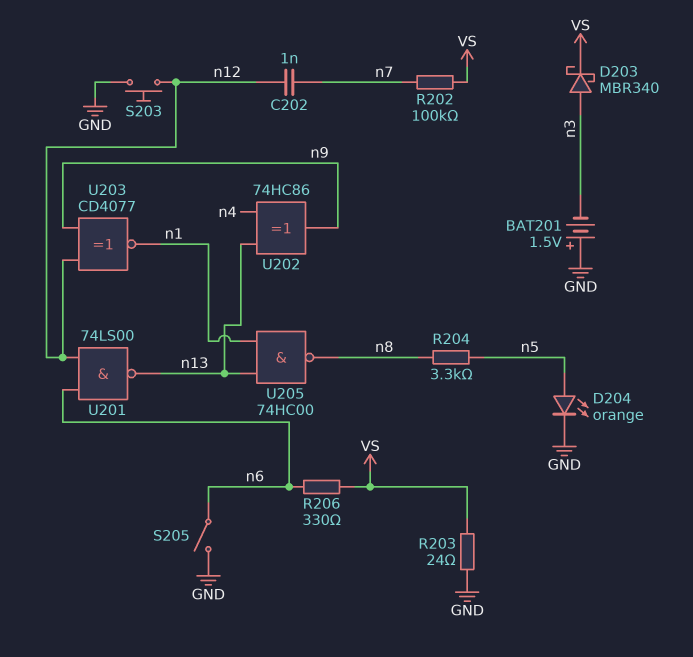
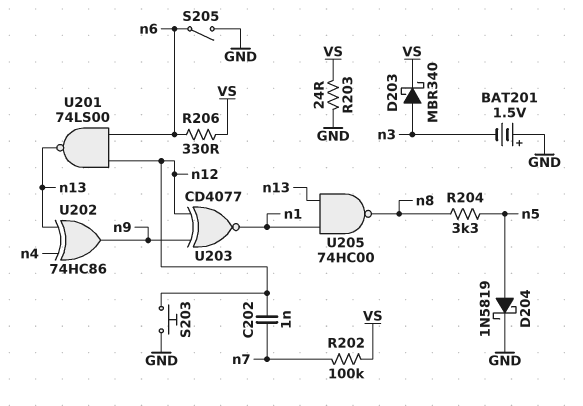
D204: LED orange (A n5, K GND) -> schottky 1N5819 (A n5, K GND)

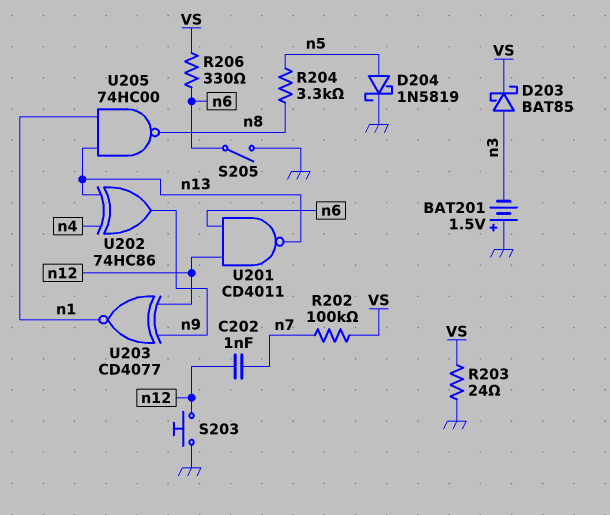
D203: schottky MBR340 (A n3, K VS) -> schottky BAT85 (A n3, K VS)
U201: NAND 74LS00 (in n6, in n12, out n13) -> NAND CD4011 (in n6, in n12, out n13)

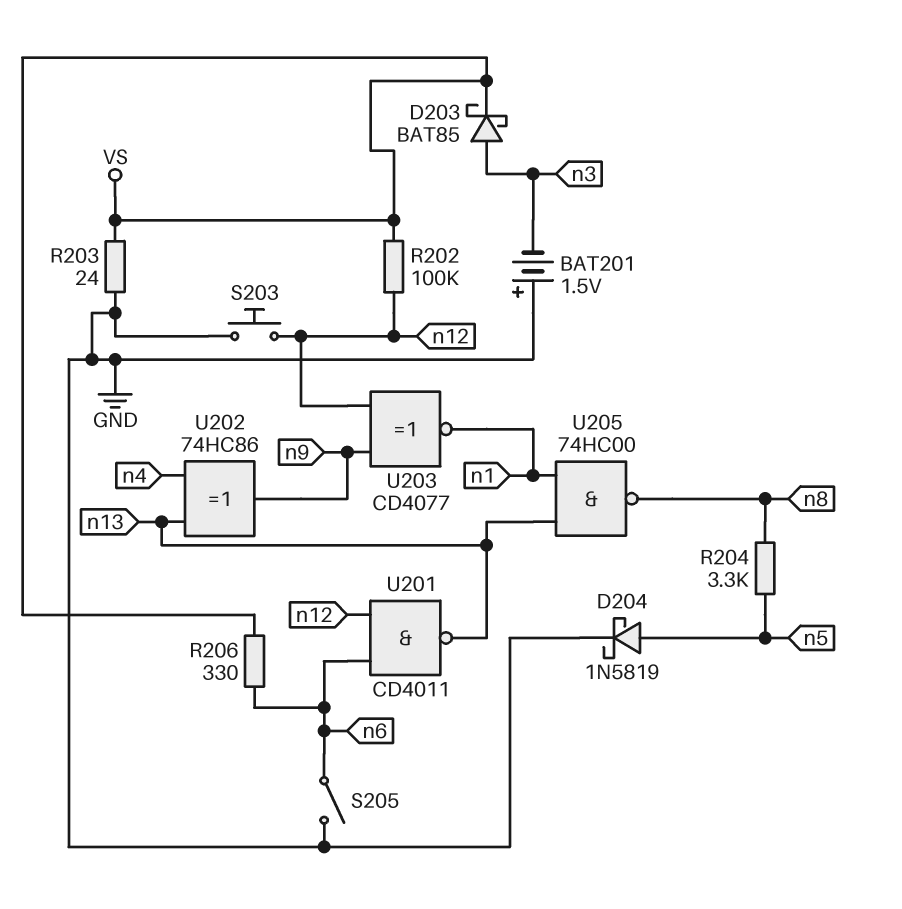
C202: 1nF (n7, n12) -> none
R202: 100k (VS, n7) -> 100k (VS, n12)

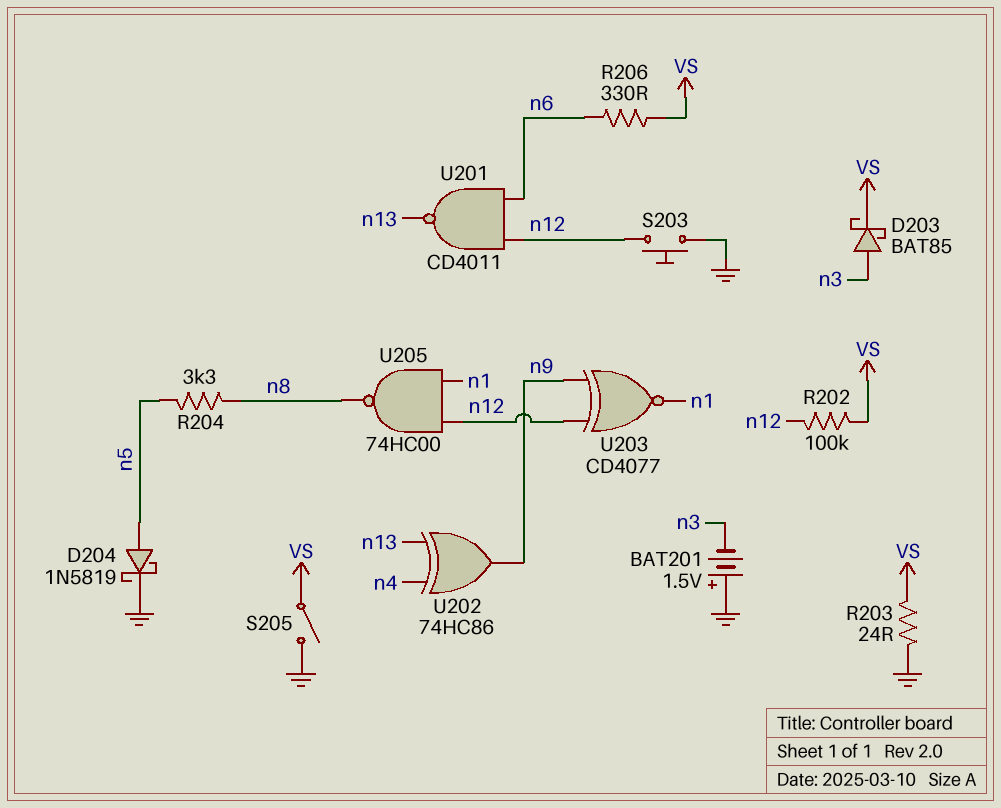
S205: switch (GND, n6) -> switch (GND, VS)
U205: NAND 74HC00 (in n1, in n13, out n8) -> NAND 74HC00 (in n1, in n12, out n8)

